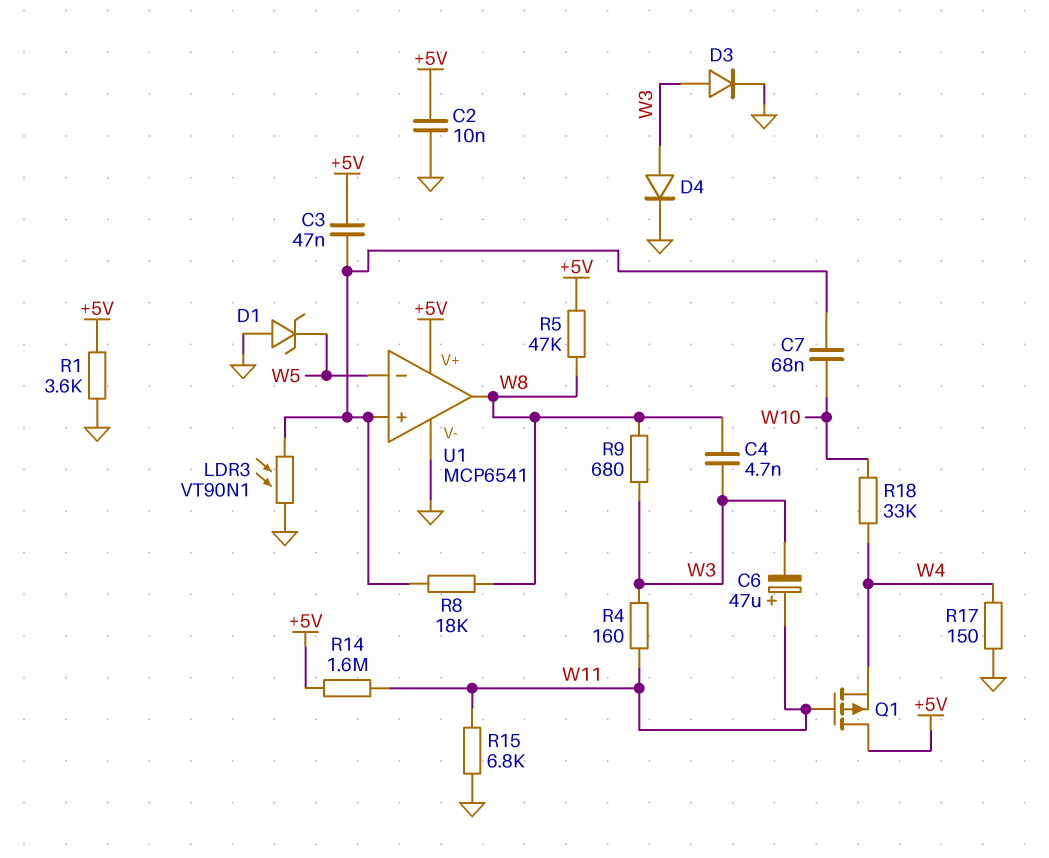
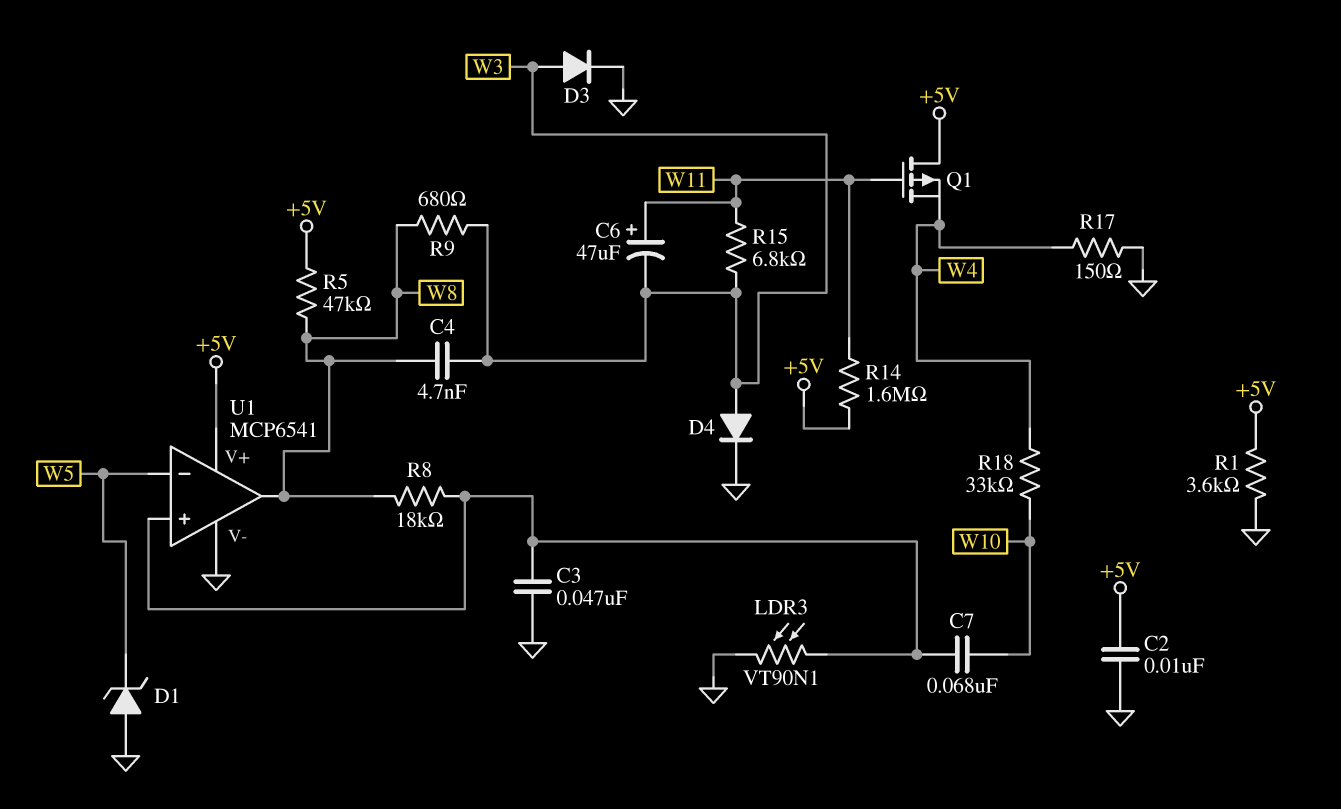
C3: 47nF (+5V, U1/in+) -> 47nF (GND, U1/in+)
R4: 160 (W3, W11) -> none
R15: 6.8k (GND, W11) -> 6.8k (W3, W11)

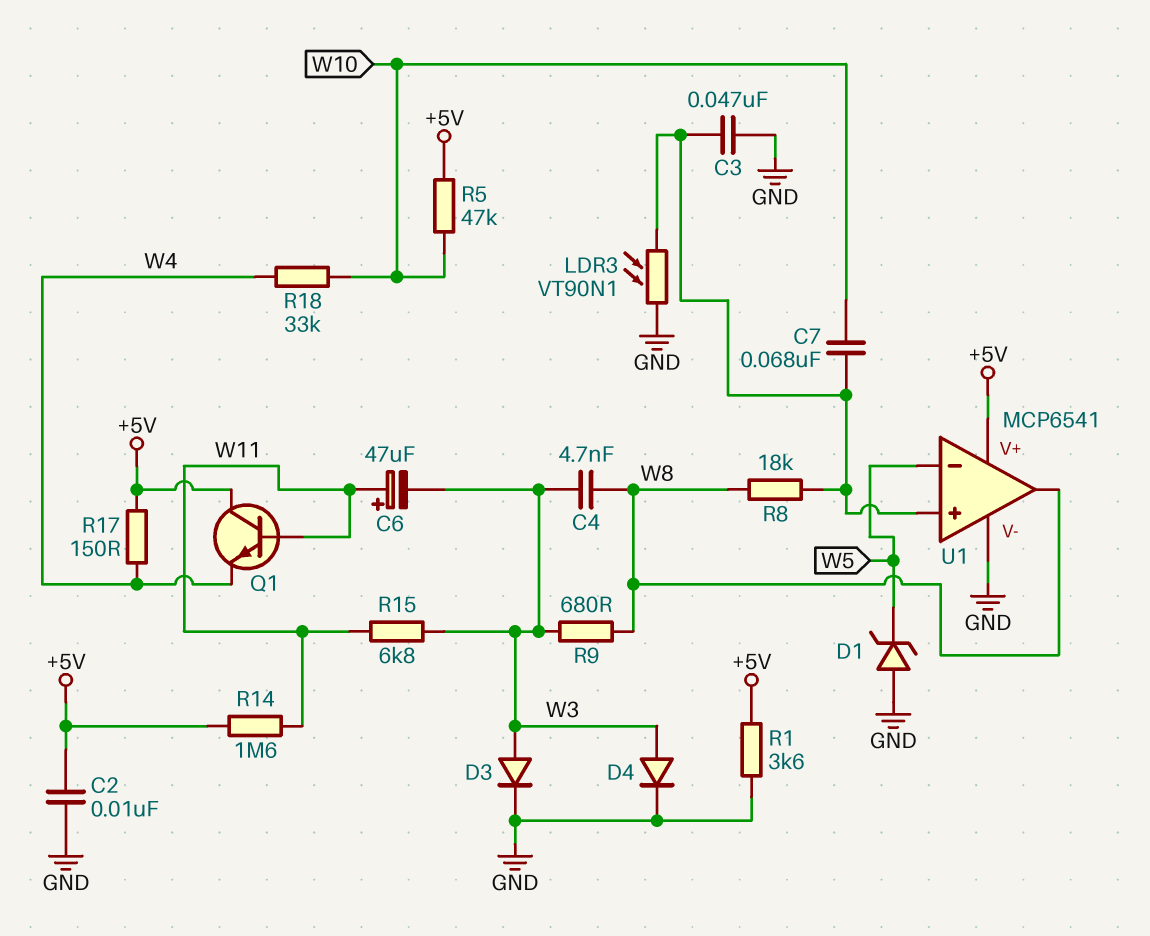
Q1: PMOS (G W11, D +5V, S W4) -> NPN (B W11, C +5V, E W4)
R5: 47k (+5V, W8) -> 47k (+5V, W10)
R17: 150 (GND, W4) -> 150 (+5V, W4)

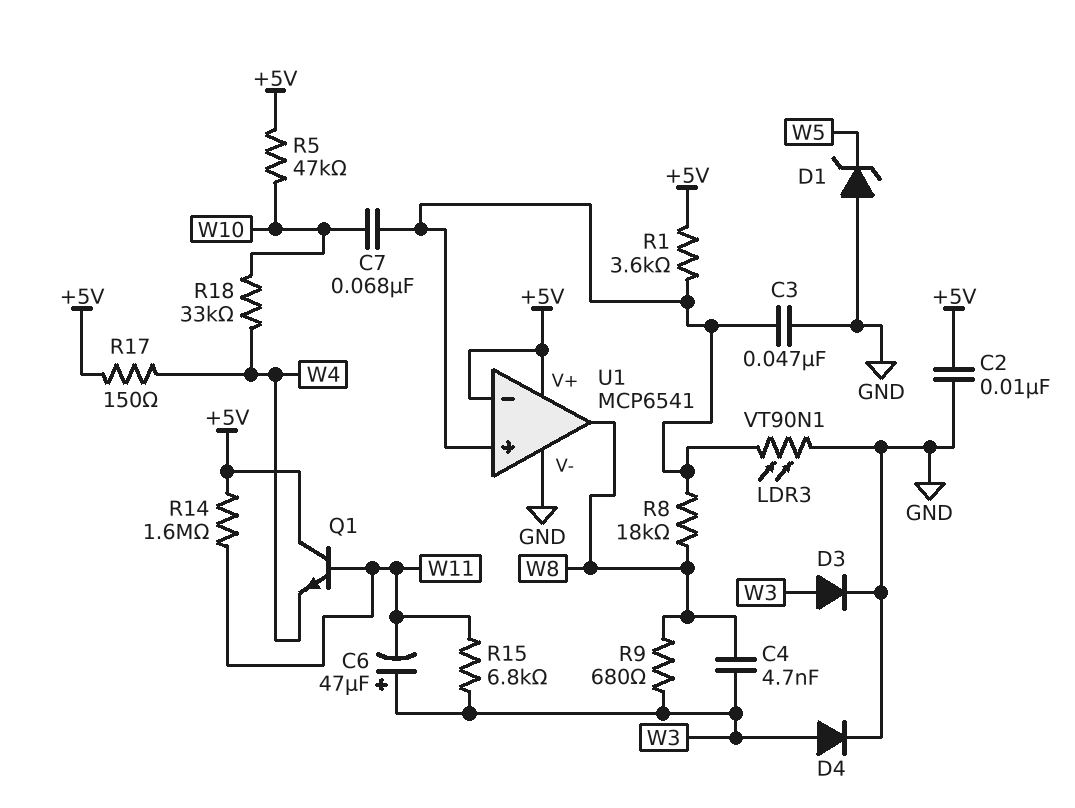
C6: 47uF (plus W11, minus W3) -> 47uF (plus W3, minus W11)
R1: 3.6k (+5V, GND) -> 3.6k (+5V, U1/in+)
U1 pin in-: W5 -> +5V

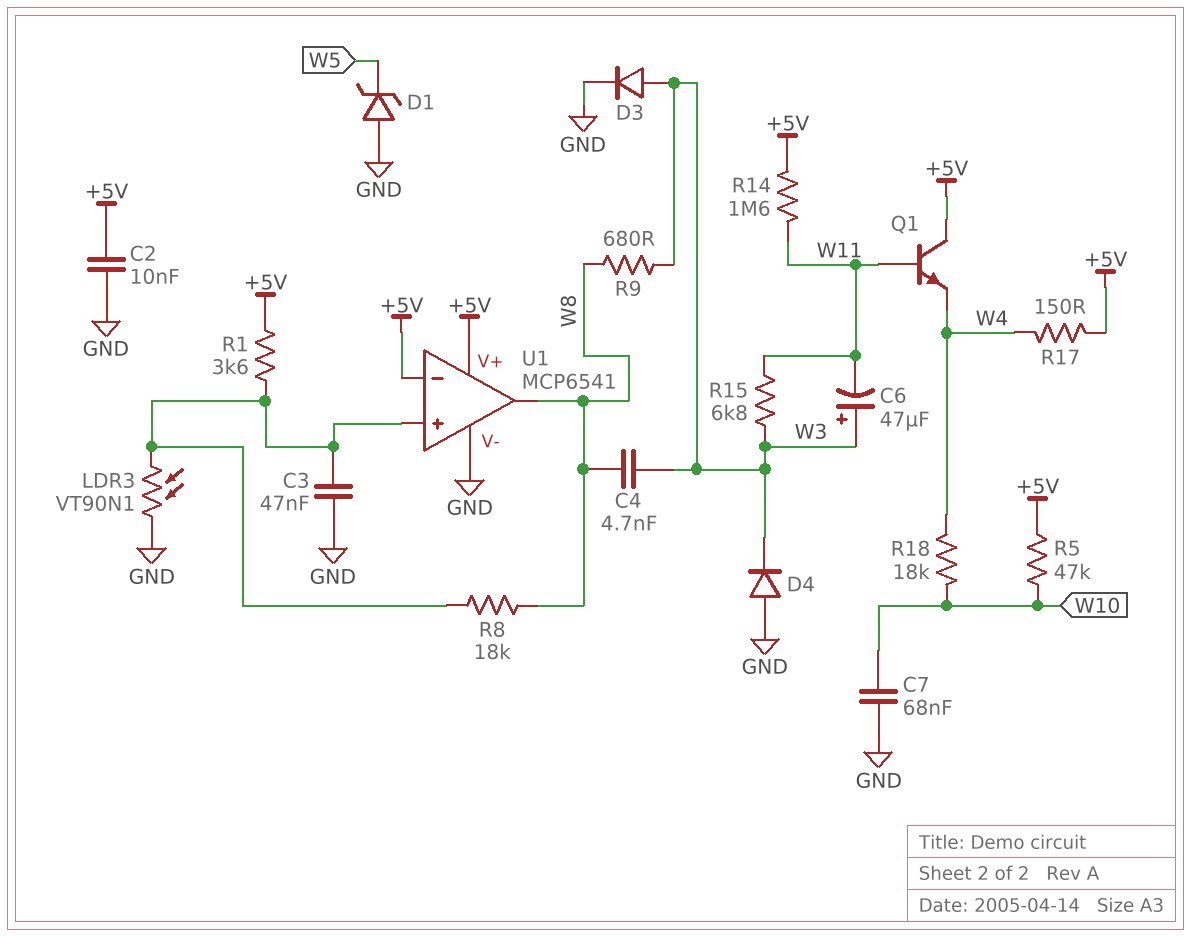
C7: 68nF (U1/in+, W10) -> 68nF (GND, W10)
D4: diode (A W3, K GND) -> diode (A GND, K W3)
R18: 33k (W4, W10) -> 18k (W4, W10)

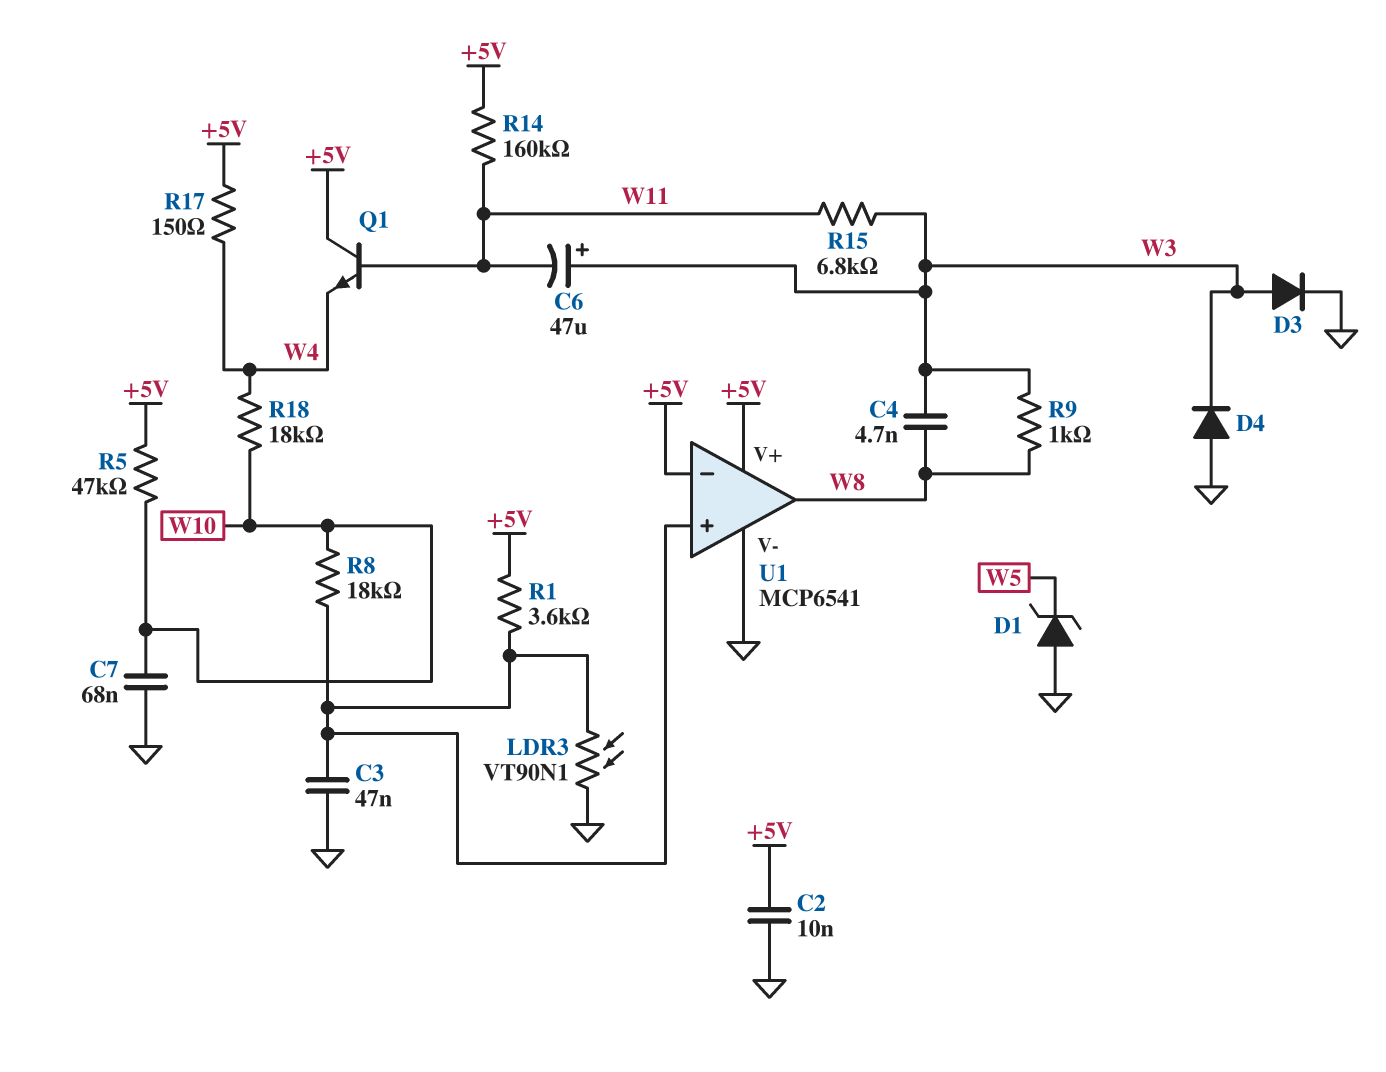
R8: 18k (U1/in+, W8) -> 18k (U1/in+, W10)
R9: 680 (W3, W8) -> 1k (W3, W8)
R14: 1.6M (+5V, W11) -> 160k (+5V, W11)

